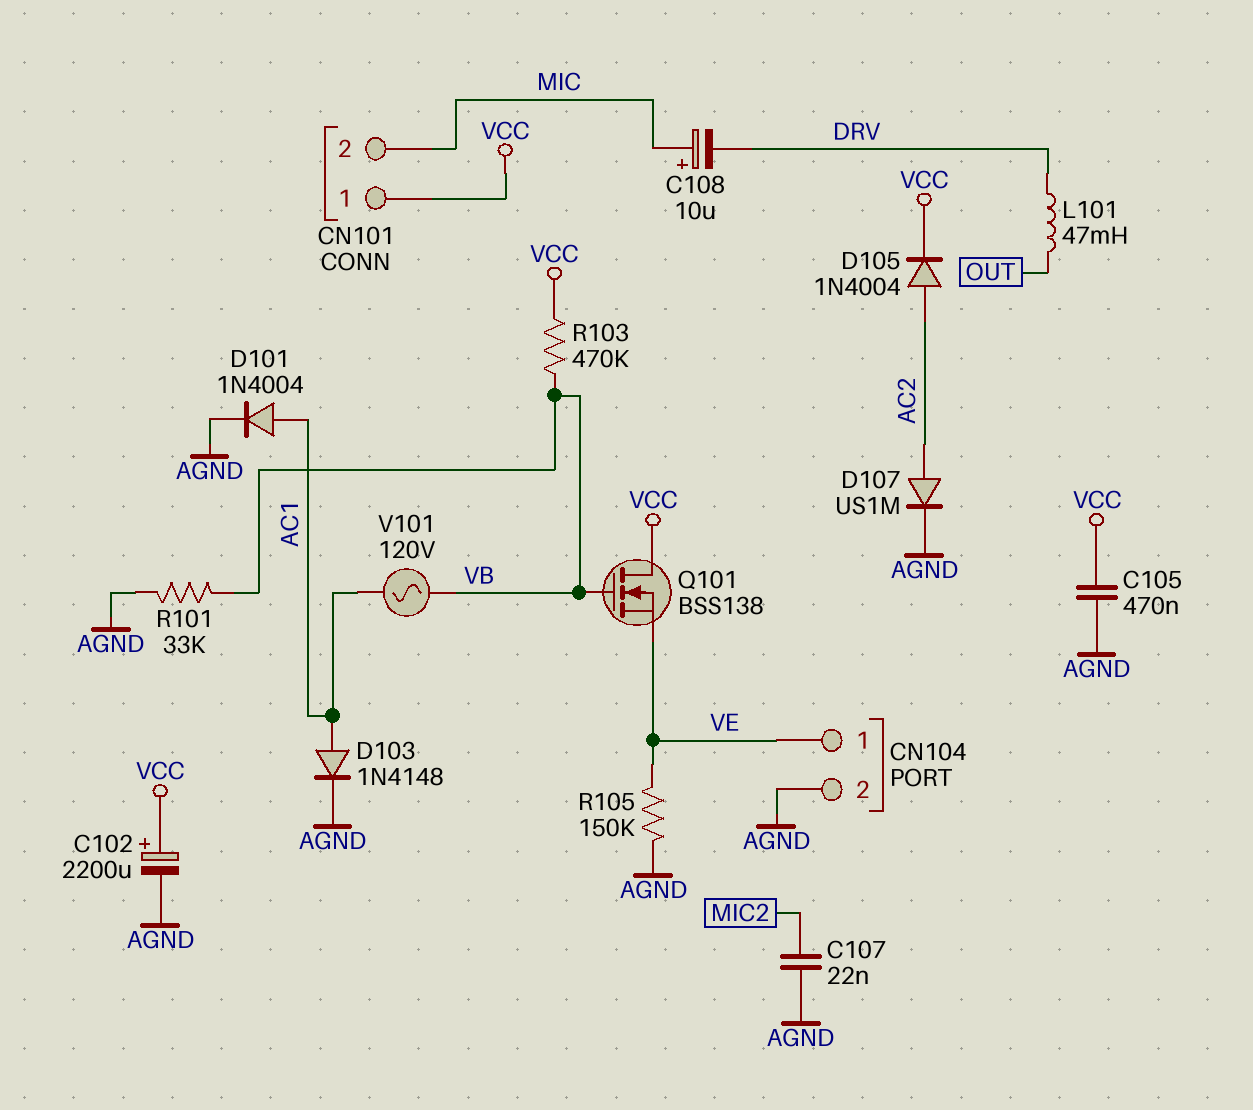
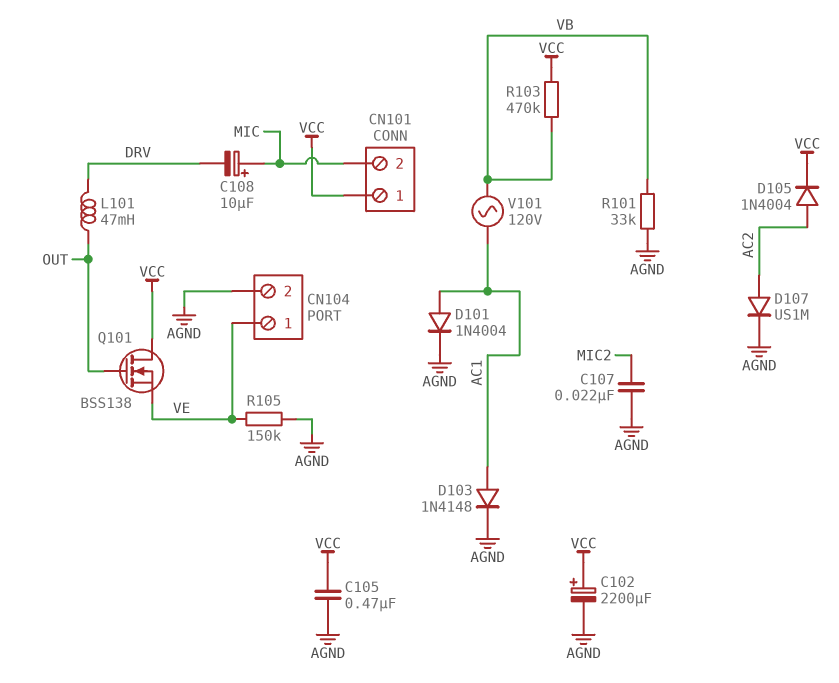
Q101: NMOS BSS138 (G VB, D VCC, S VE) -> NMOS BSS138 (G OUT, D VCC, S VE)

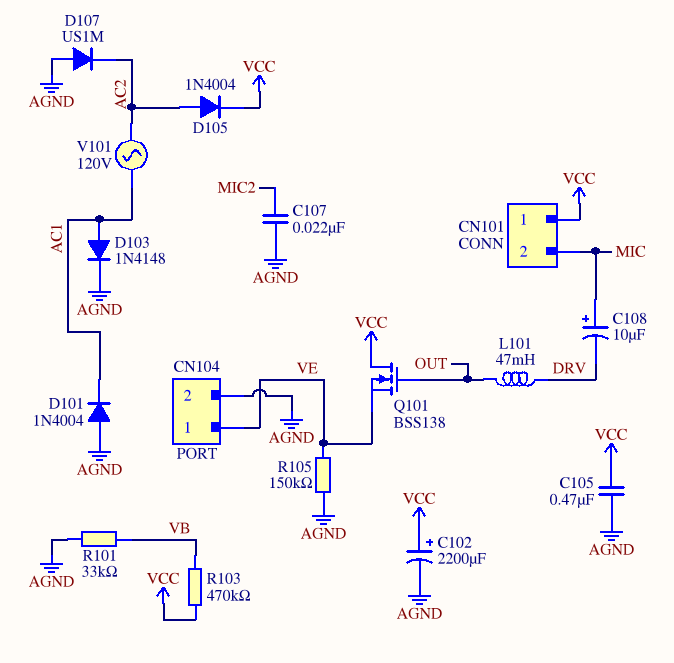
D101: diode 1N4004 (A AC1, K AGND) -> diode 1N4004 (A AGND, K AC1)
D107: diode US1M (A AC2, K AGND) -> diode US1M (A AGND, K AC2)
V101: AC 120V (AC1, VB) -> AC 120V (AC1, AC2)

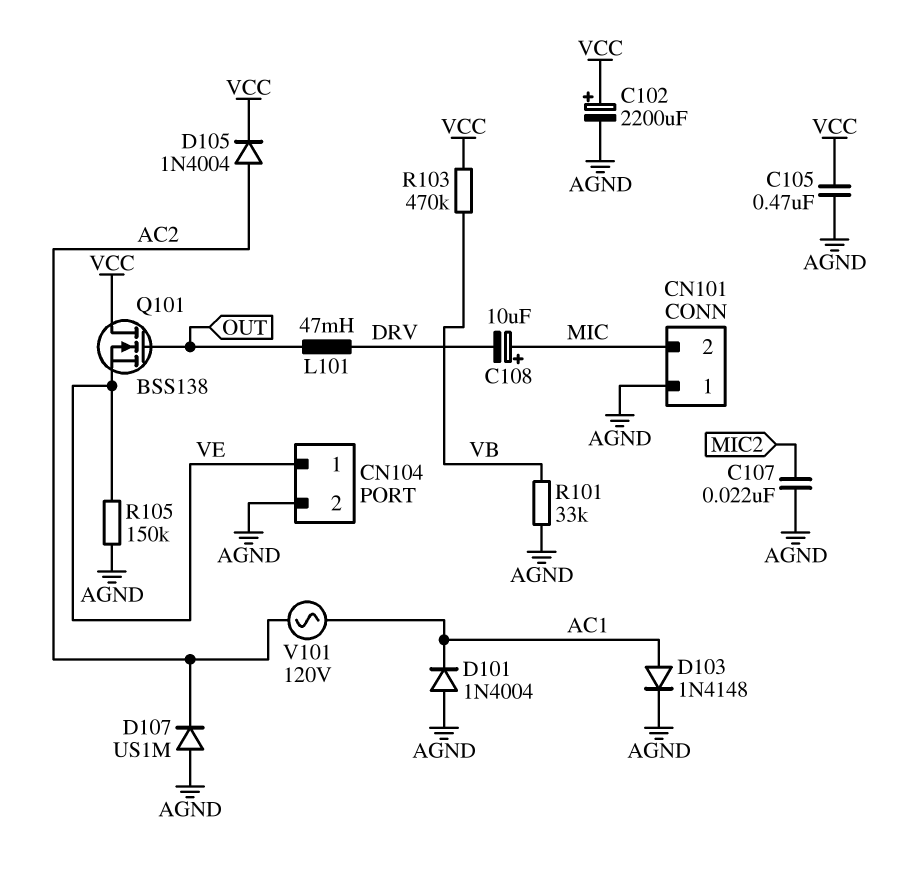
CN101 pin 1: VCC -> AGND

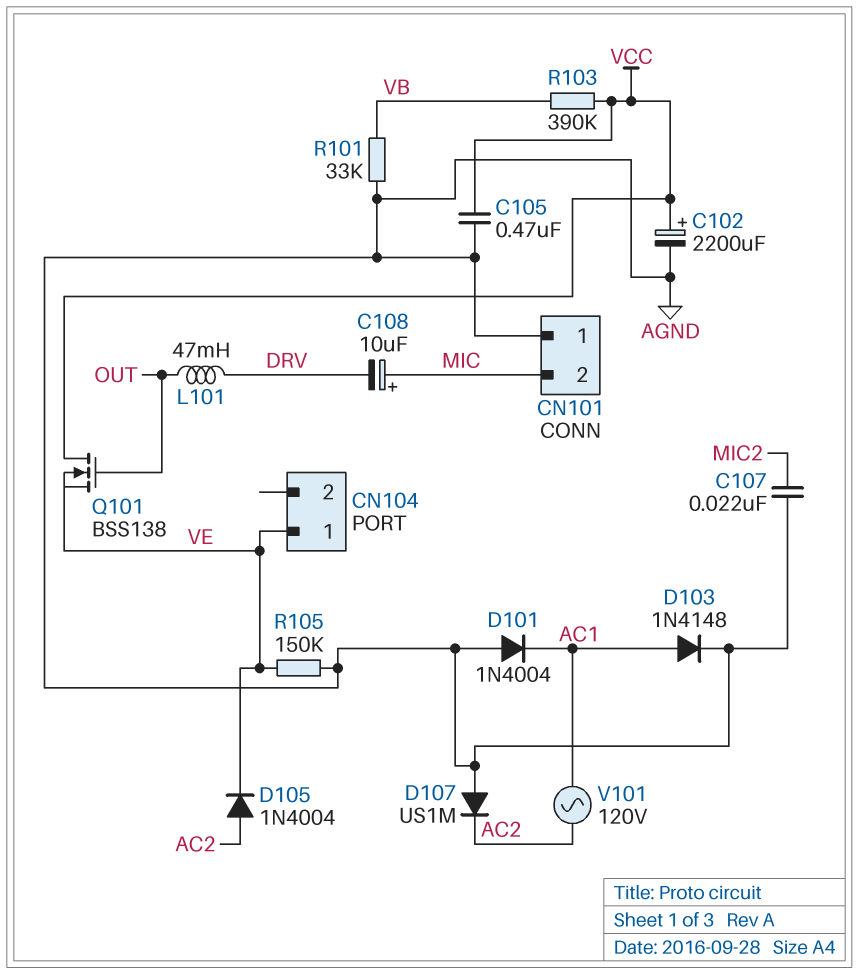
CN104 pin 2: AGND -> none
D105: diode 1N4004 (A AC2, K VCC) -> diode 1N4004 (A AC2, K VE)
R103: 470k (VB, VCC) -> 390k (VB, VCC)

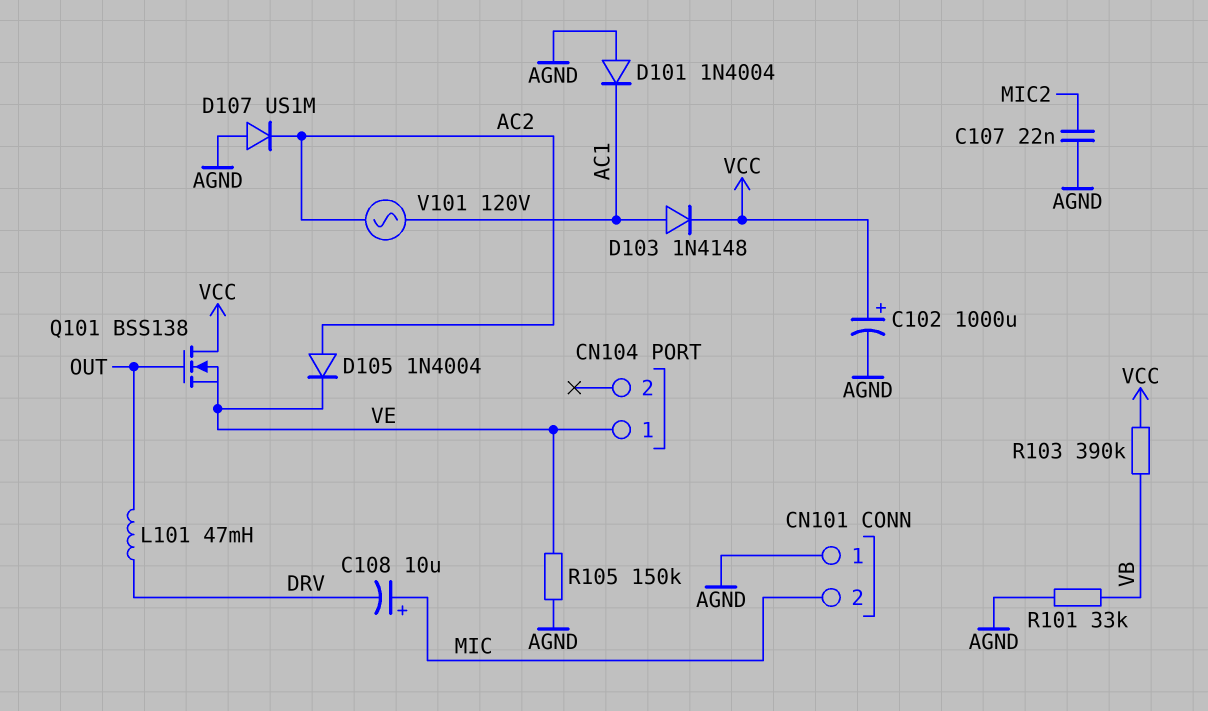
C102: 2200uF (plus VCC, minus AGND) -> 1000uF (plus VCC, minus AGND)
C105: 470nF (AGND, VCC) -> none
D103: diode 1N4148 (A AC1, K AGND) -> diode 1N4148 (A AC1, K VCC)

